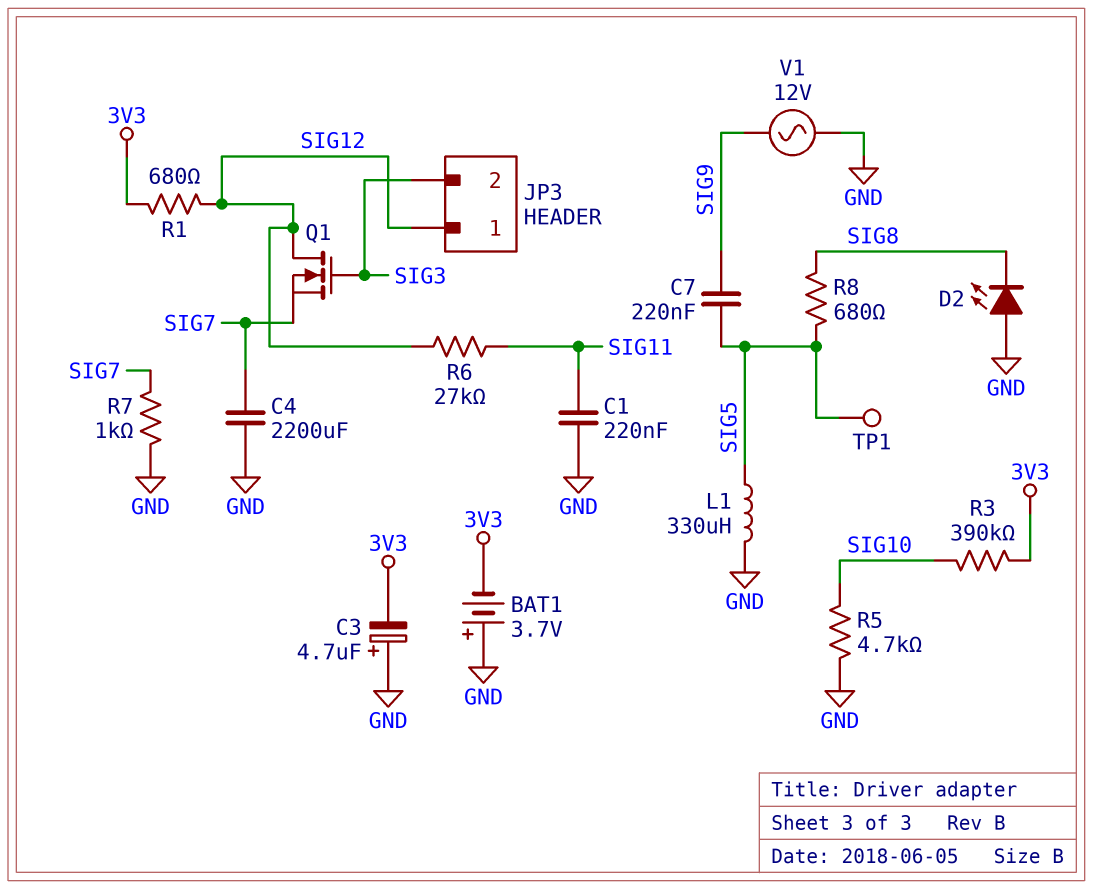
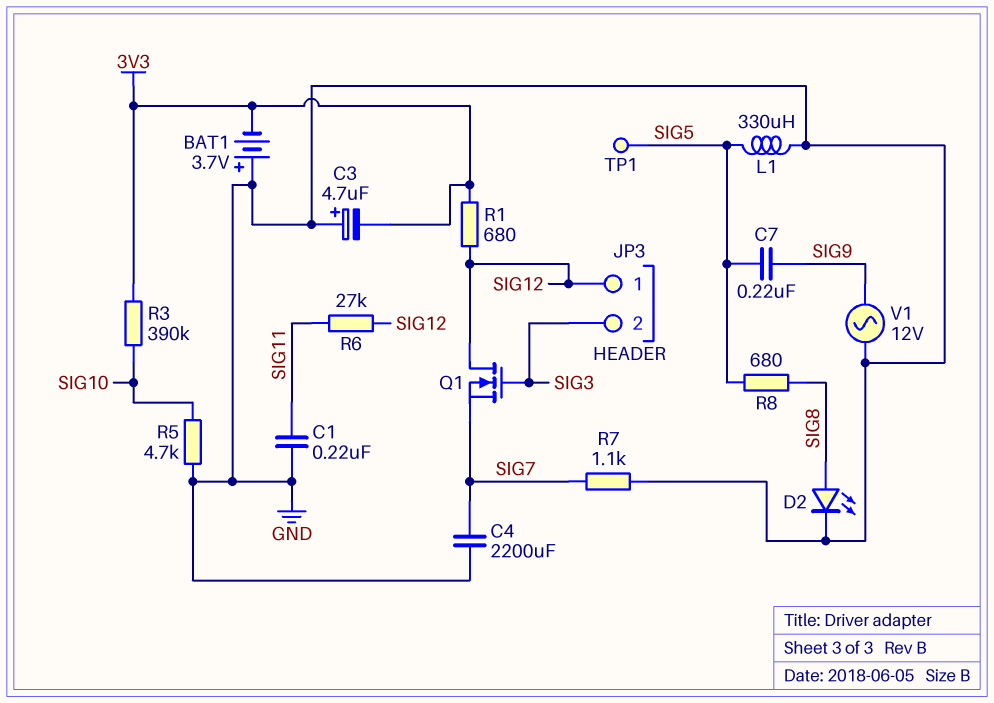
D2: LED (A GND, K SIG8) -> LED (A SIG8, K GND)
R7: 1k (GND, SIG7) -> 1.1k (GND, SIG7)

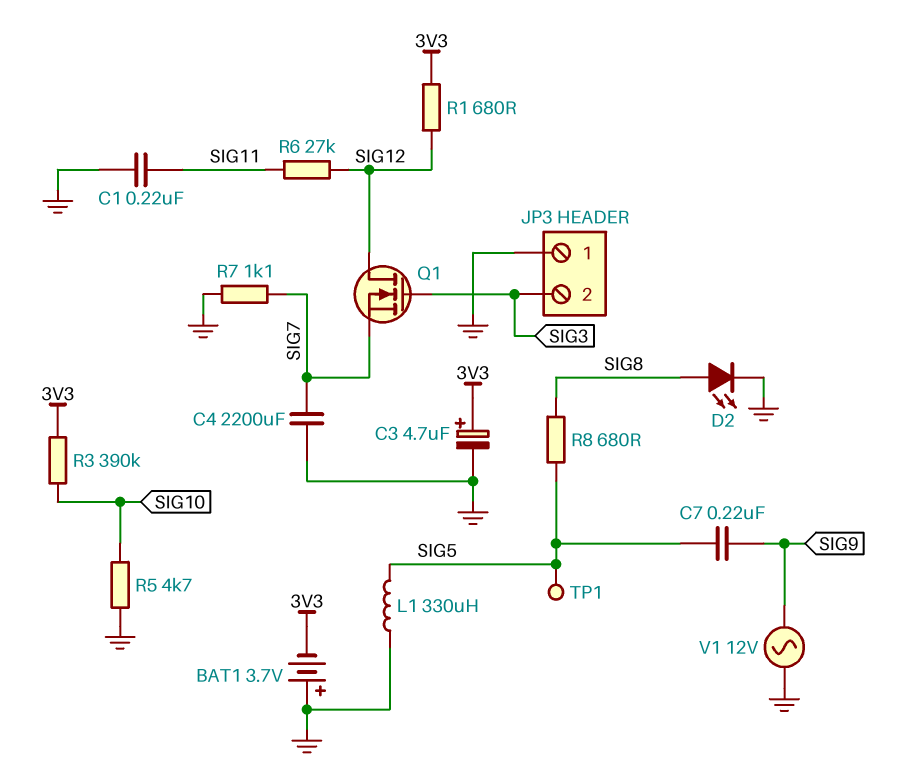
C3: 4.7uF (plus GND, minus 3V3) -> 4.7uF (plus 3V3, minus GND)
JP3 pin 1: SIG12 -> GND

